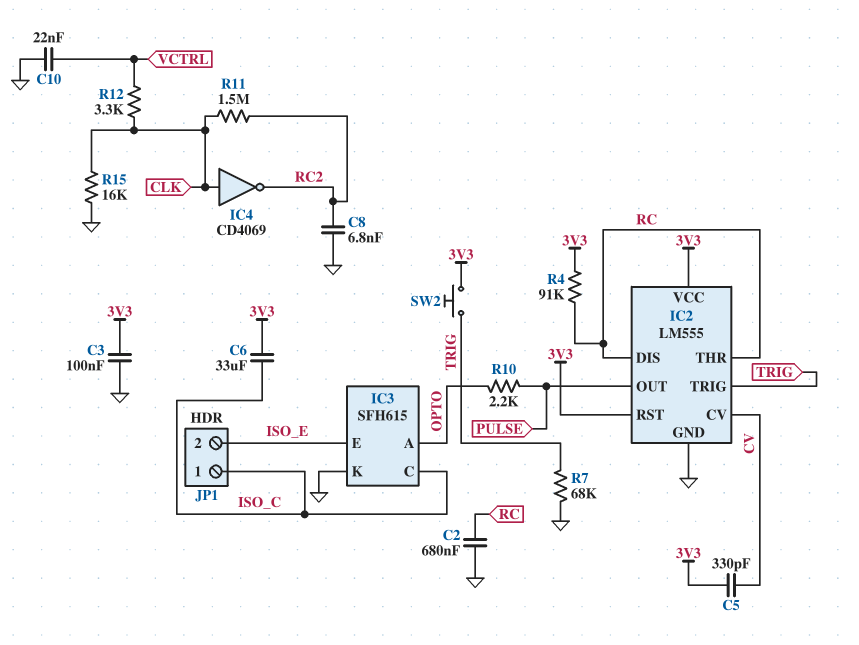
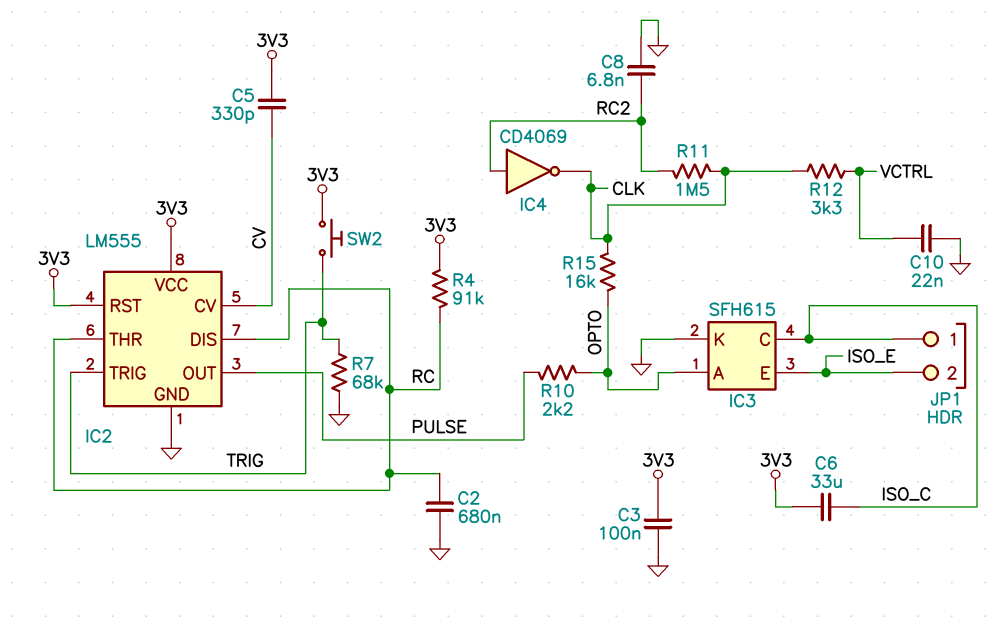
IC4: NOT CD4069 (in CLK, out RC2) -> NOT CD4069 (in RC2, out CLK)
R15: 16k (CLK, GND) -> 16k (CLK, OPTO)

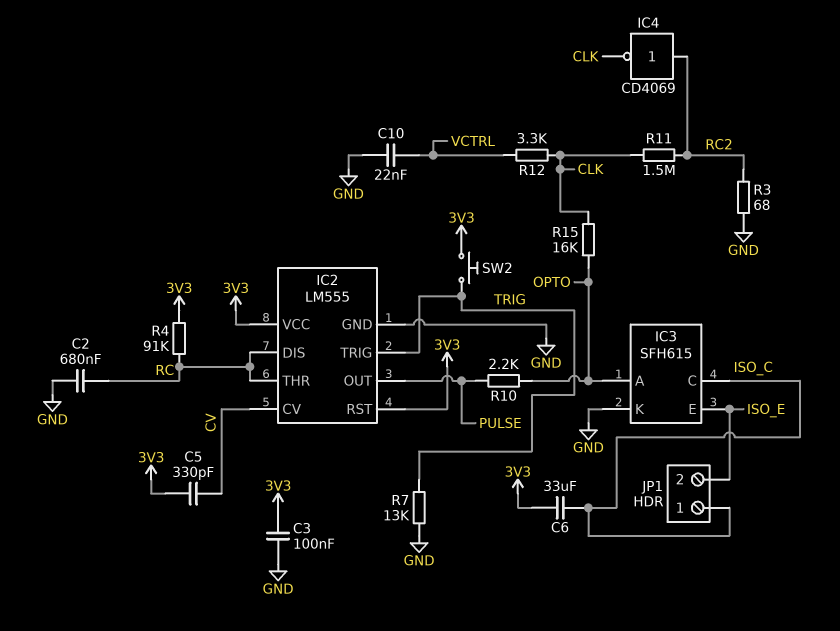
C8: 6.8nF (GND, RC2) -> none
R3: none -> 68 (GND, RC2)
R7: 68k (GND, TRIG) -> 13k (GND, TRIG)

